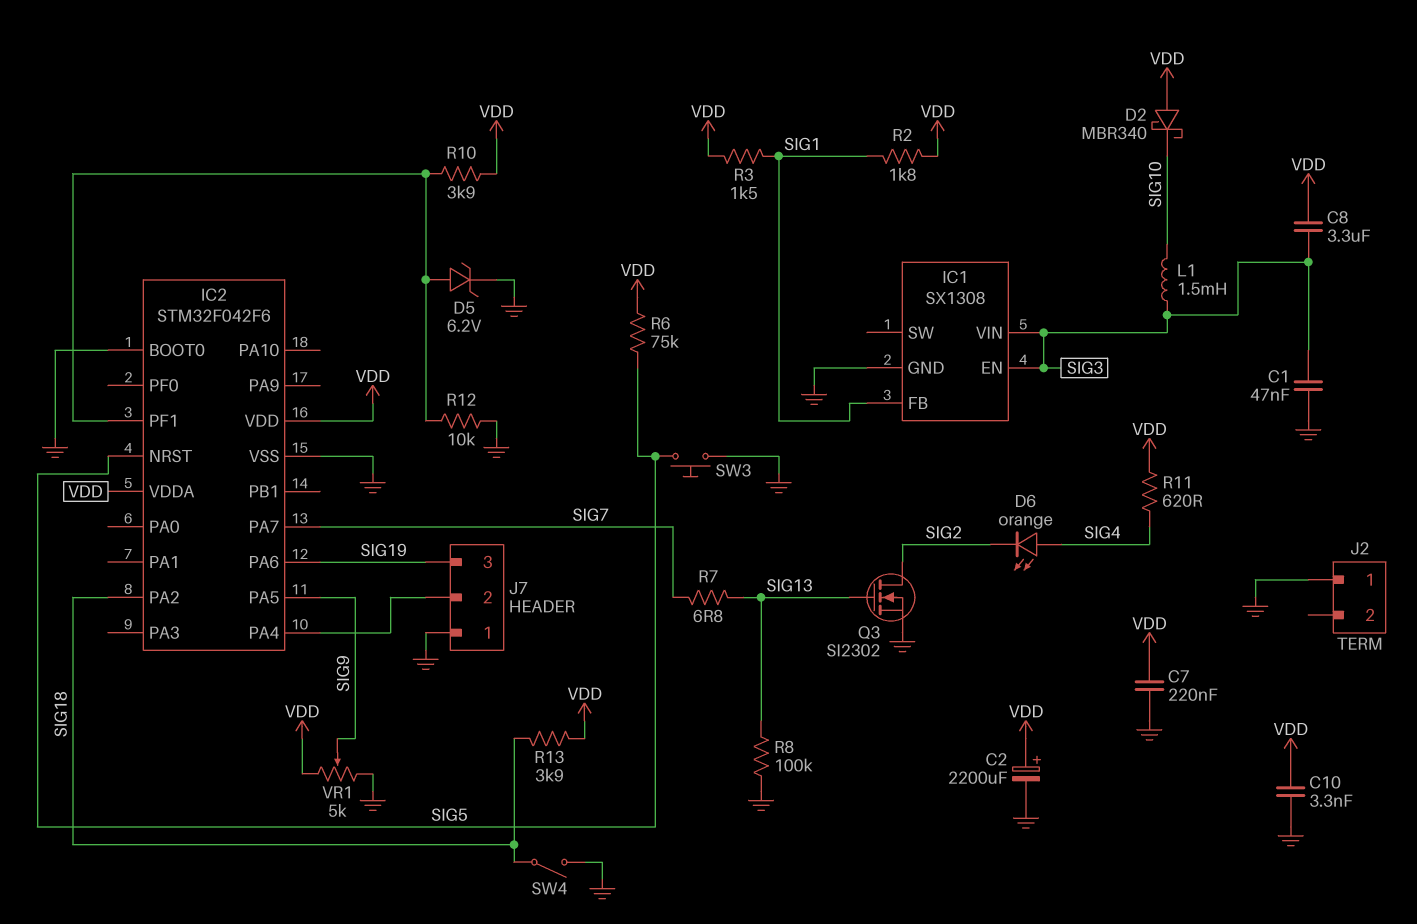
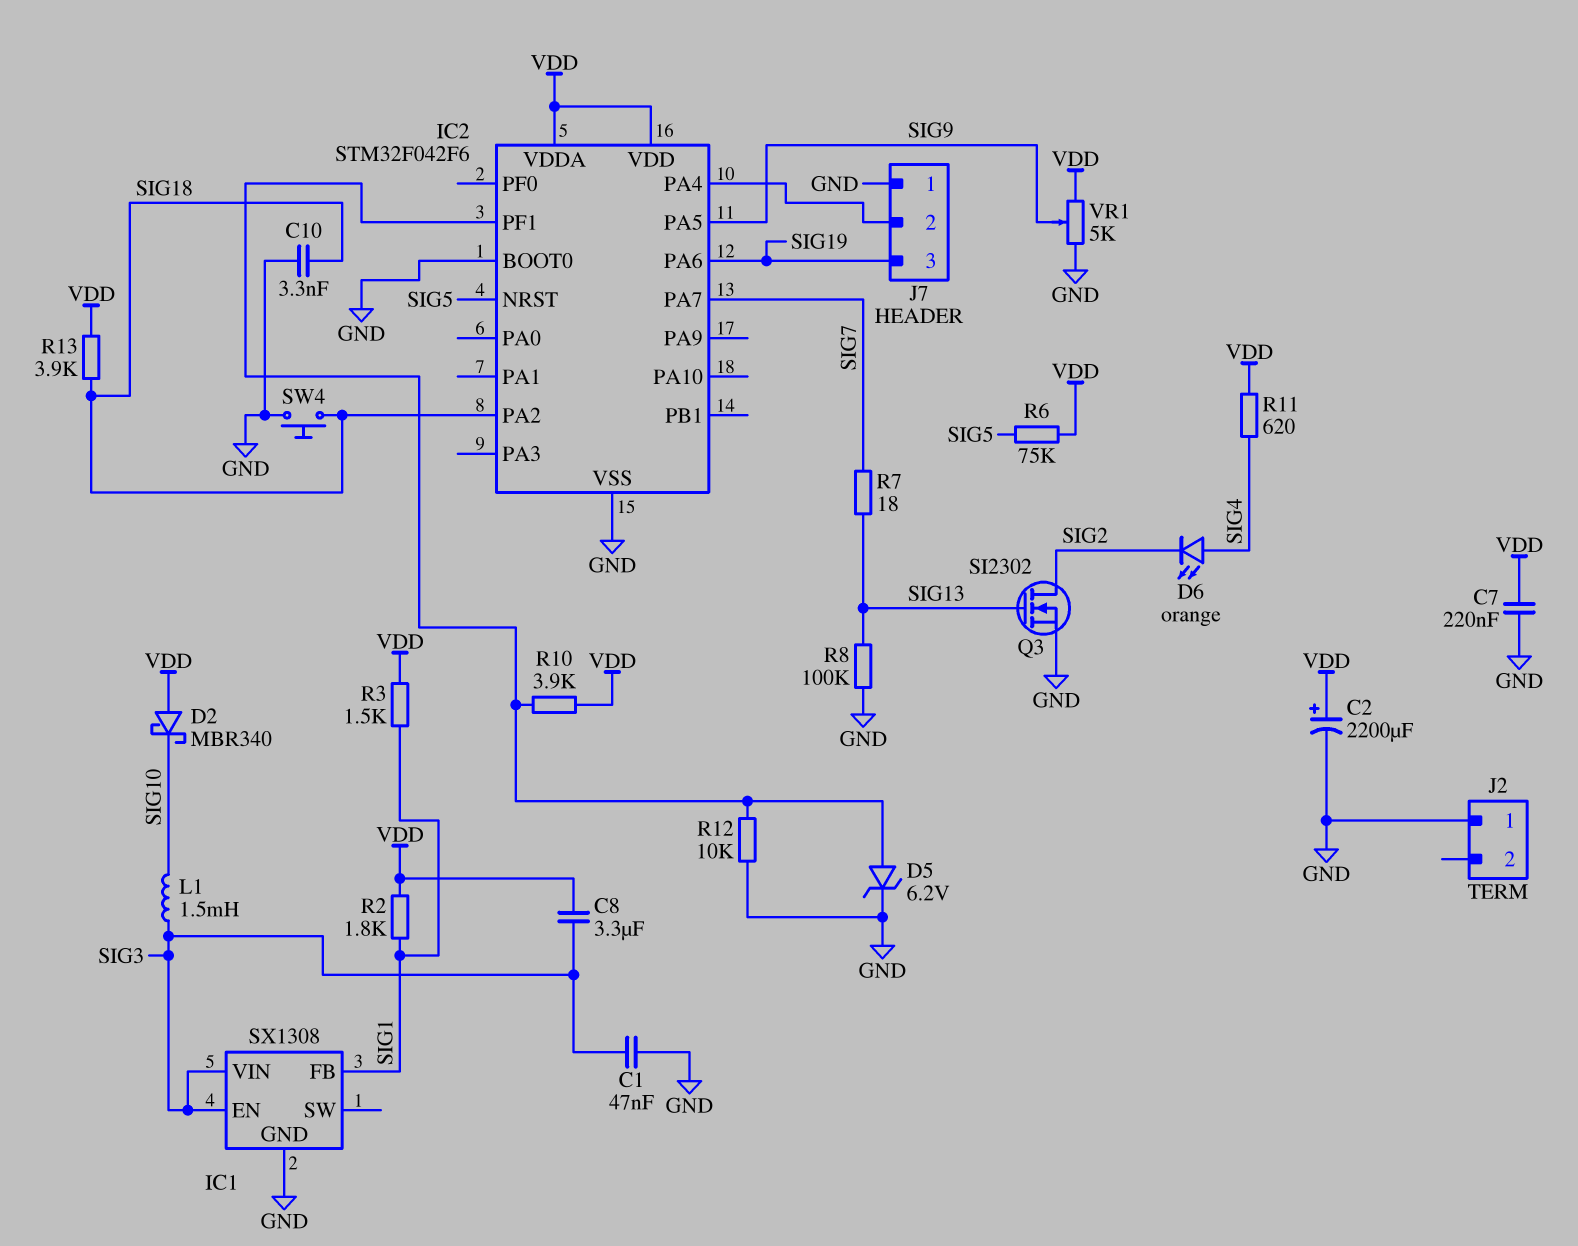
C10: 3.3nF (GND, VDD) -> 3.3nF (GND, SIG18)
R7: 6.8 (SIG7, SIG13) -> 18 (SIG7, SIG13)
SW3: button (GND, SIG5) -> none
SW4: switch (GND, SIG18) -> button (GND, SIG18)

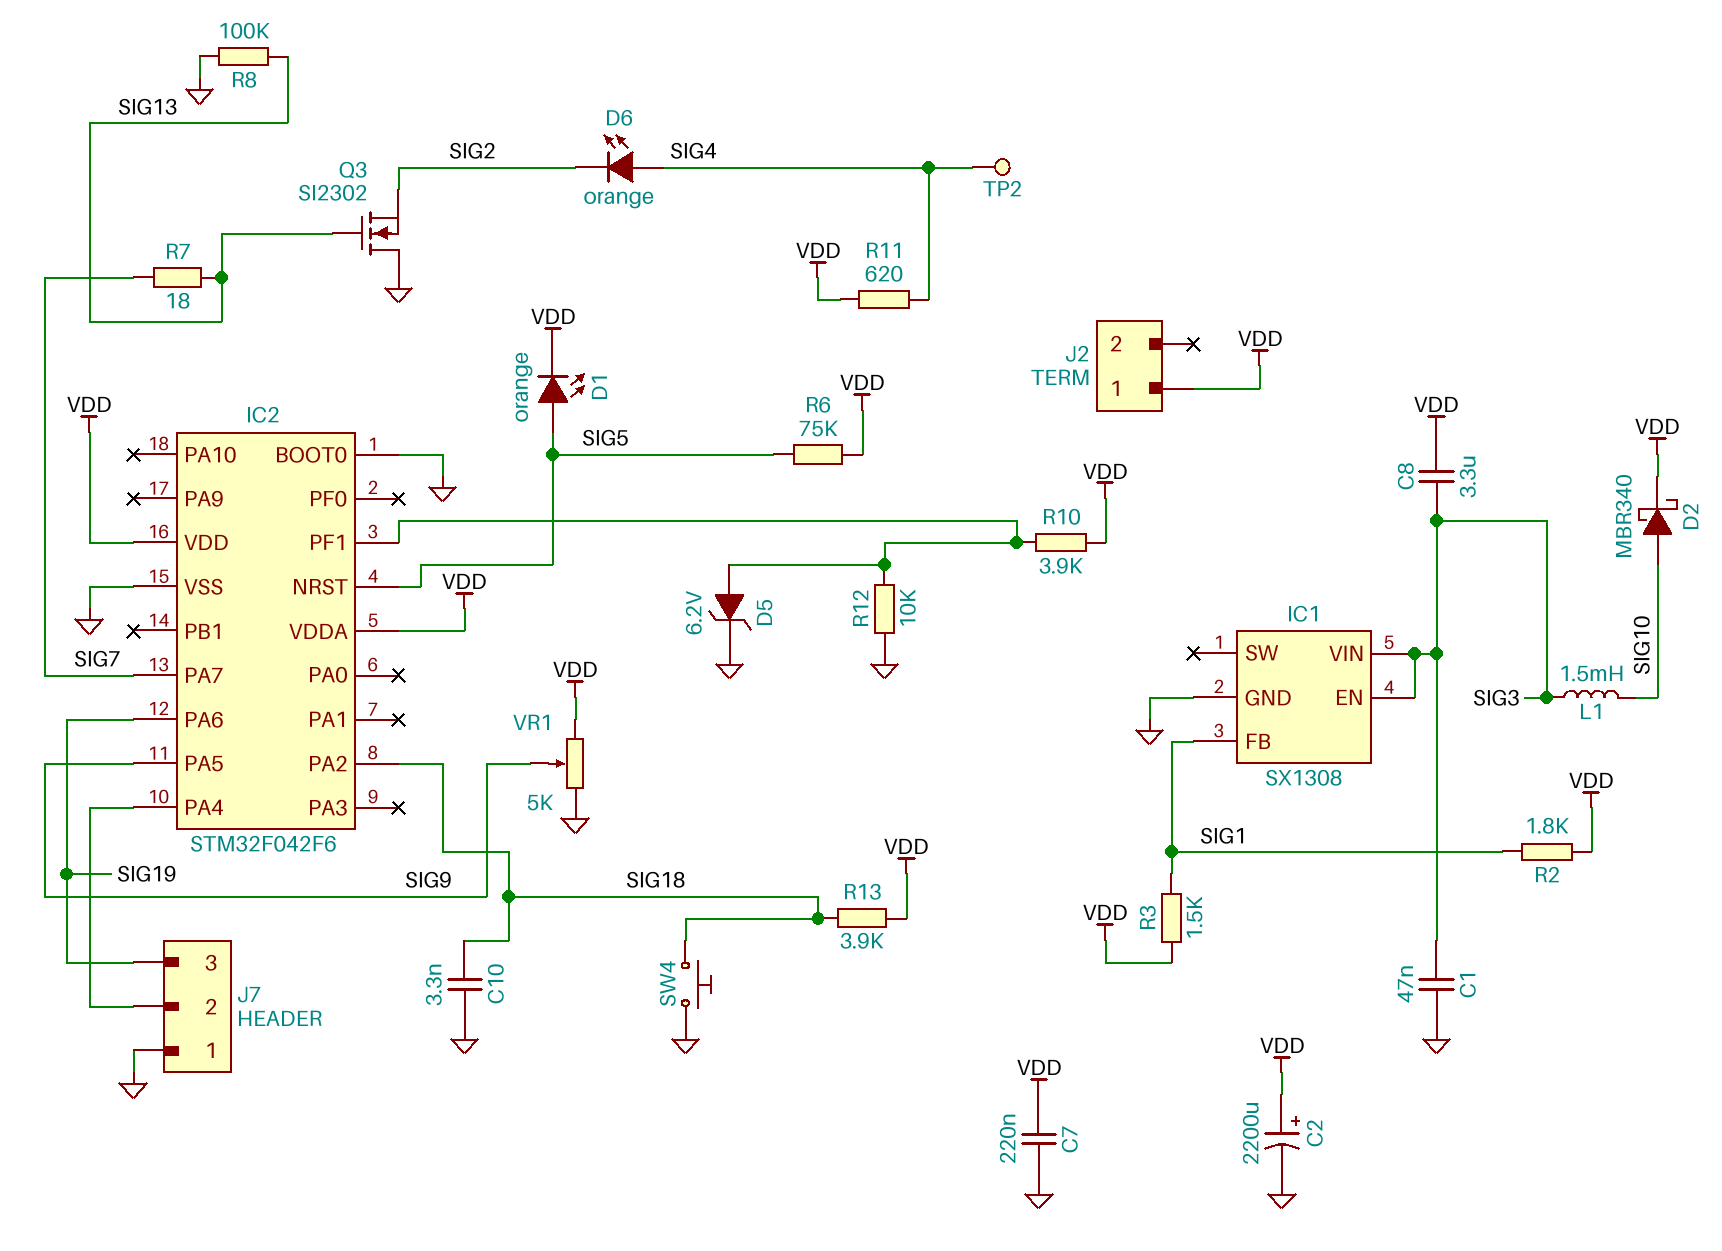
D1: none -> LED orange (A SIG5, K VDD)
D2: schottky MBR340 (A VDD, K SIG10) -> schottky MBR340 (A SIG10, K VDD)
J2 pin 1: GND -> VDD
Q3: NMOS SI2302 (G SIG13, D SIG2, S GND) -> NMOS SI2302 (G SIG13, D GND, S SIG2)
TP2: none -> test point (SIG4)

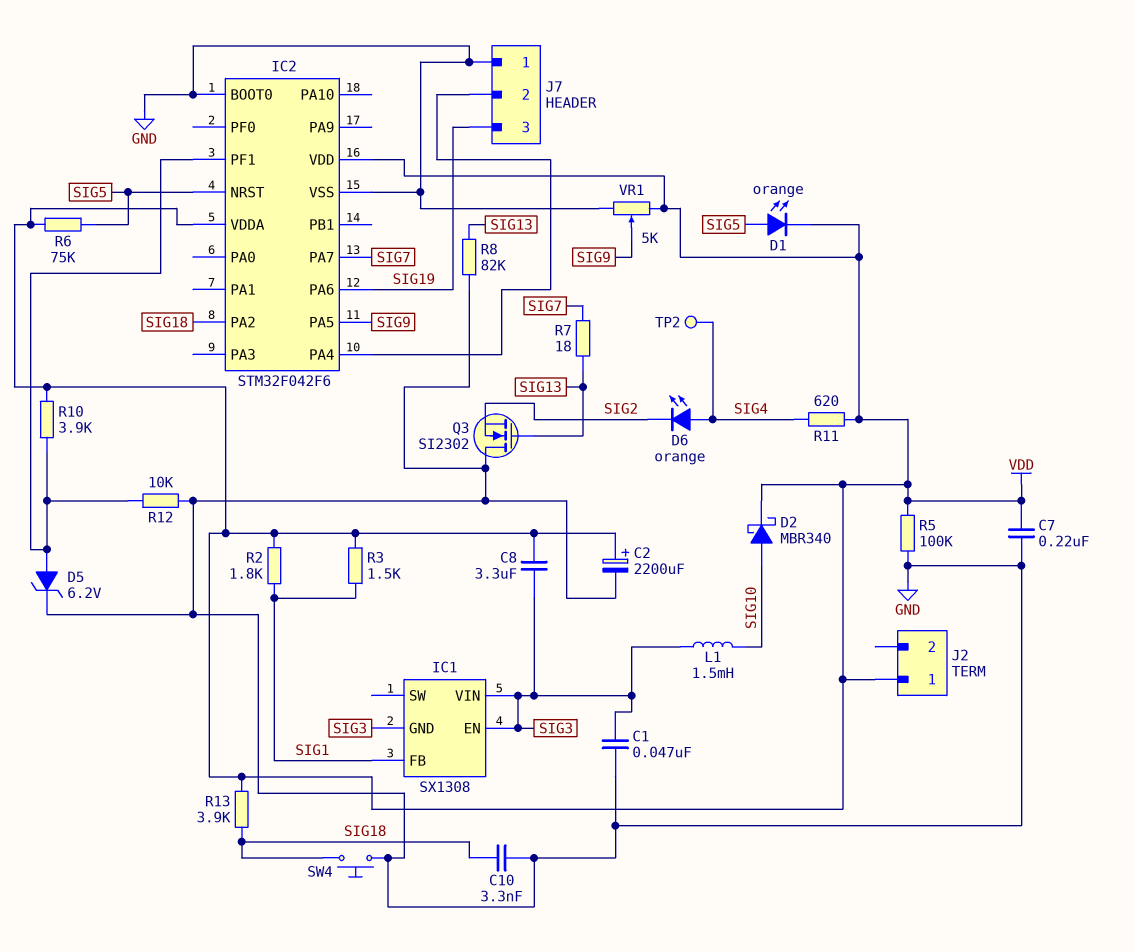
IC1 pin GND: GND -> SIG3
R5: none -> 100k (GND, VDD)
R8: 100k (GND, SIG13) -> 82k (GND, SIG13)

